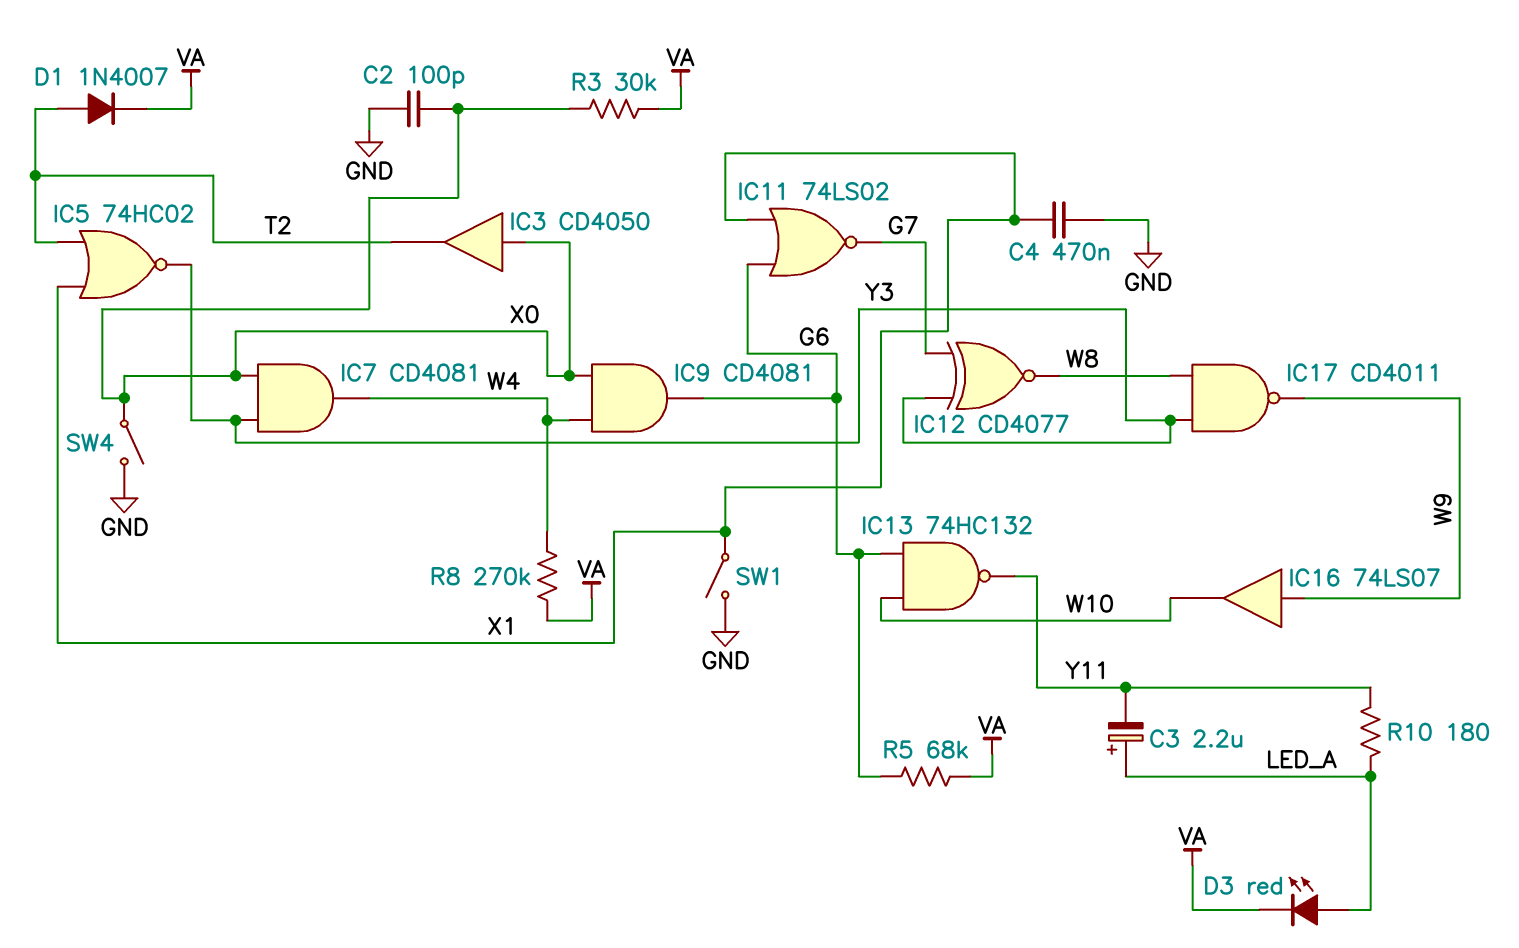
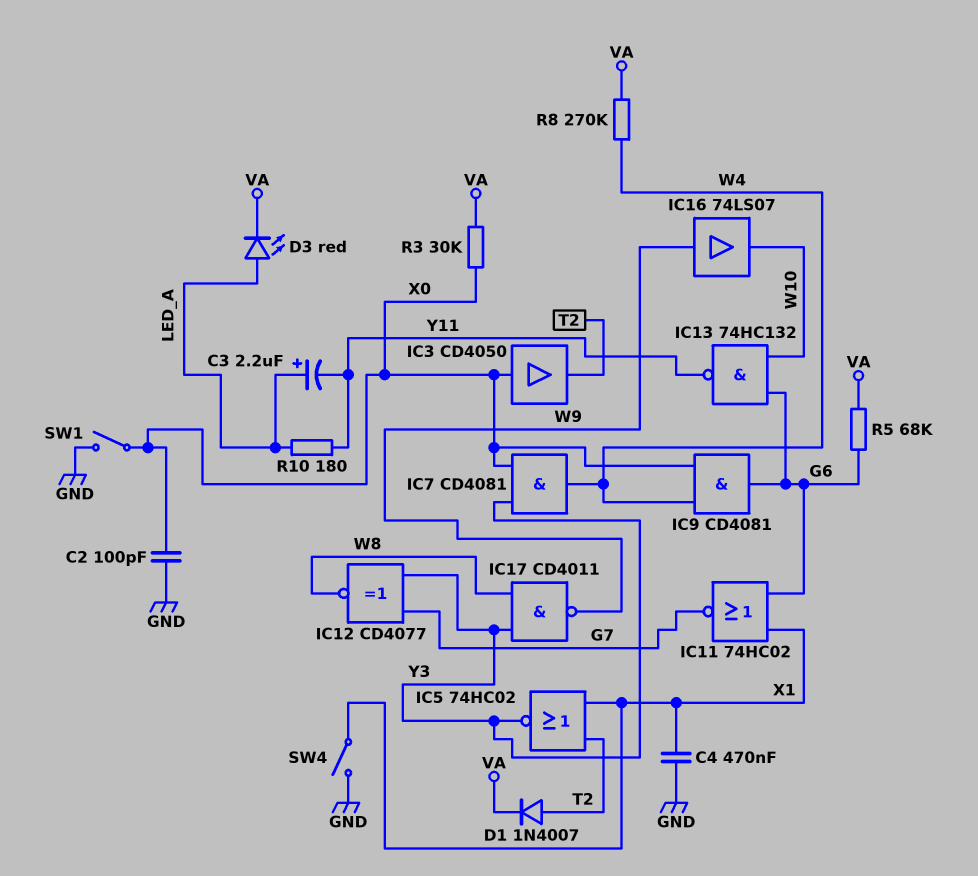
IC11: NOR 74LS02 (in G6, in X1, out G7) -> NOR 74HC02 (in G6, in X1, out G7)
SW1: switch (GND, X1) -> switch (GND, X0)
SW4: switch (GND, X0) -> switch (GND, X1)

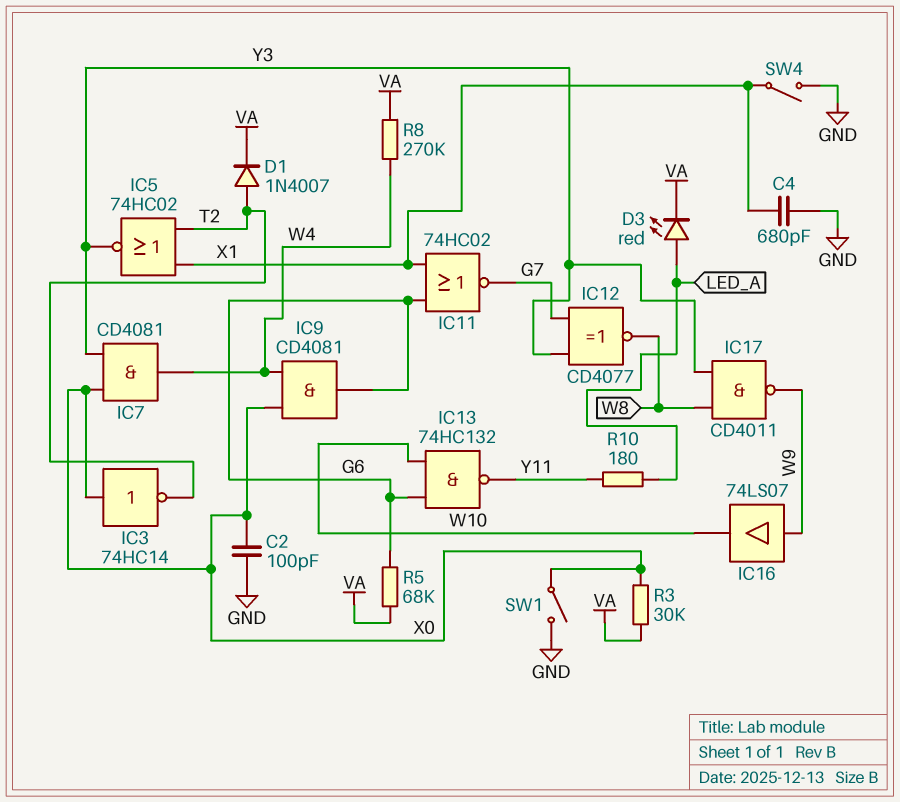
C3: 2.2uF (plus LED_A, minus Y11) -> none
C4: 470nF (GND, X1) -> 680pF (GND, X1)
IC3: buffer CD4050 (in X0, out T2) -> NOT 74HC14 (in X0, out T2)

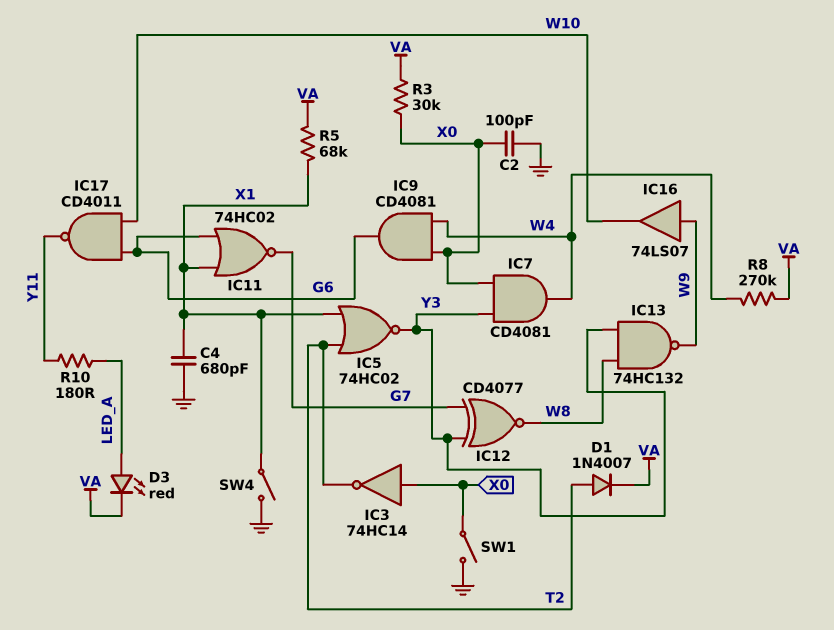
IC13: NAND 74HC132 (in G6, in W10, out Y11) -> NAND 74HC132 (in W8, in Y3, out W9)
IC17: NAND CD4011 (in W8, in Y3, out W9) -> NAND CD4011 (in G6, in W10, out Y11)
R5: 68k (G6, VA) -> 68k (VA, X1)

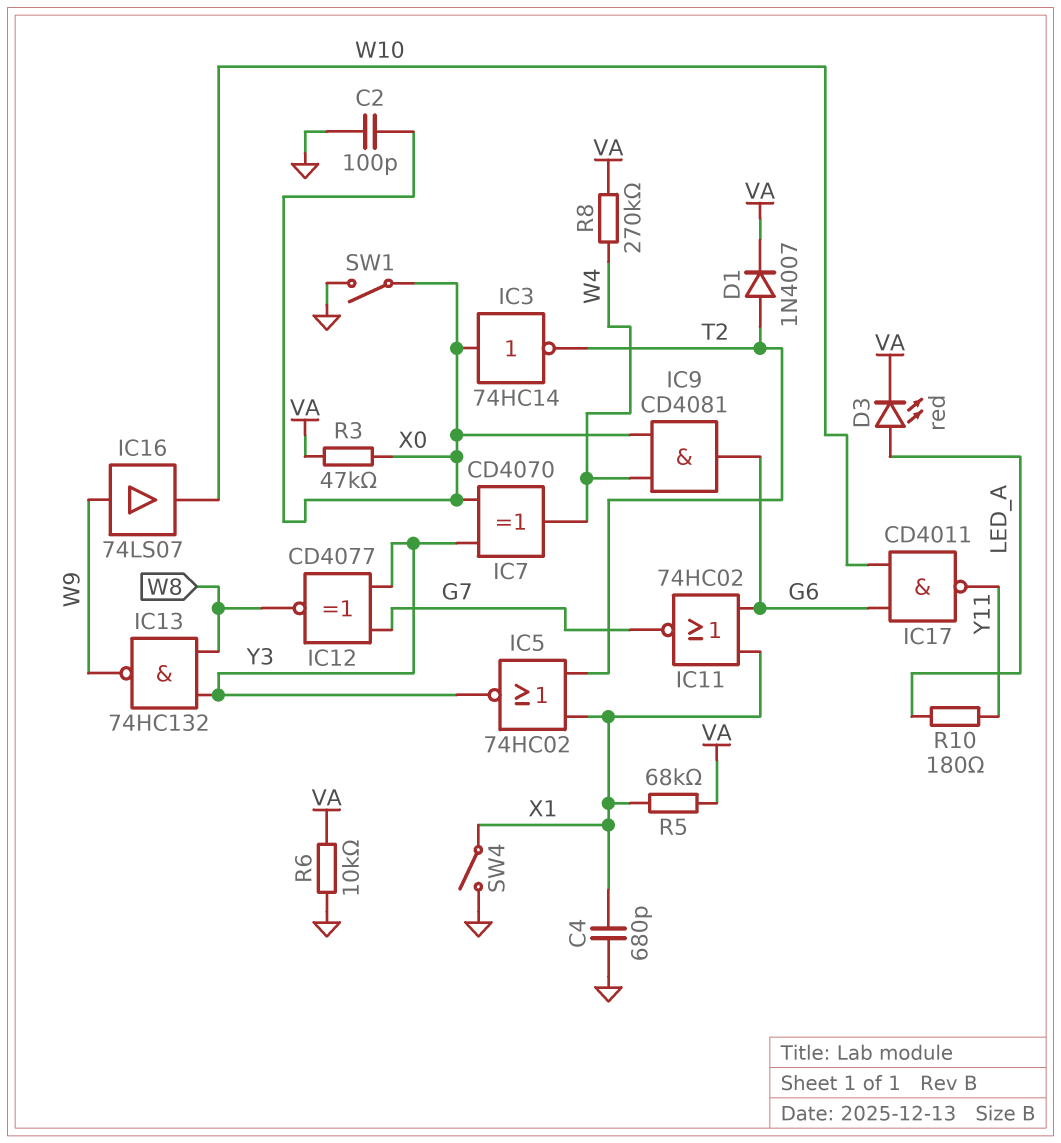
IC7: AND CD4081 (in X0, in Y3, out W4) -> XOR CD4070 (in X0, in Y3, out W4)
R3: 30k (VA, X0) -> 47k (VA, X0)
R6: none -> 10k (GND, VA)

